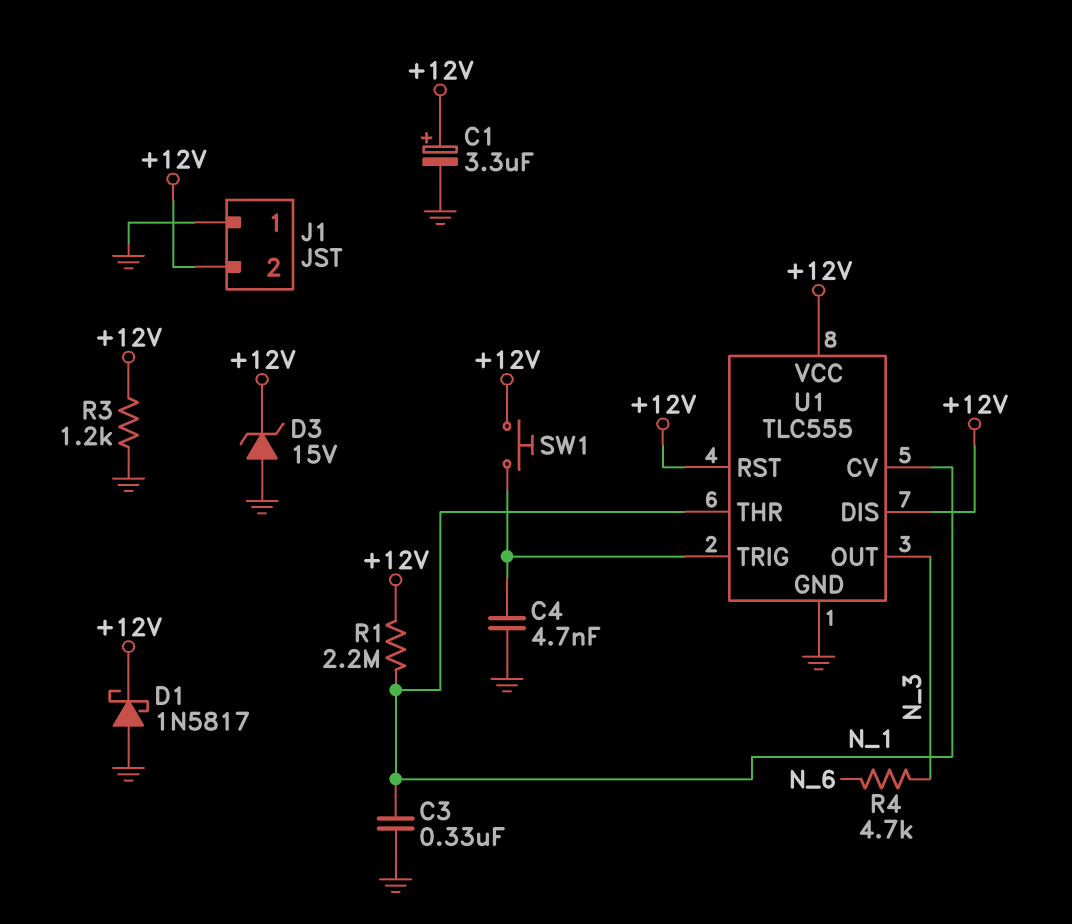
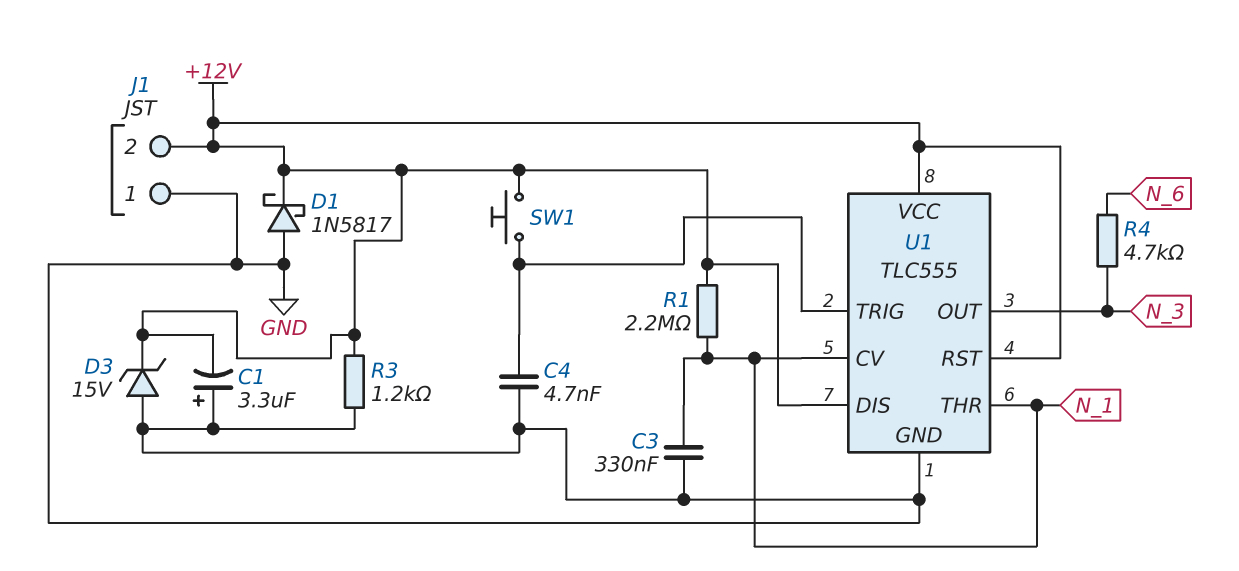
C1: 3.3uF (plus +12V, minus GND) -> 3.3uF (plus GND, minus +12V)

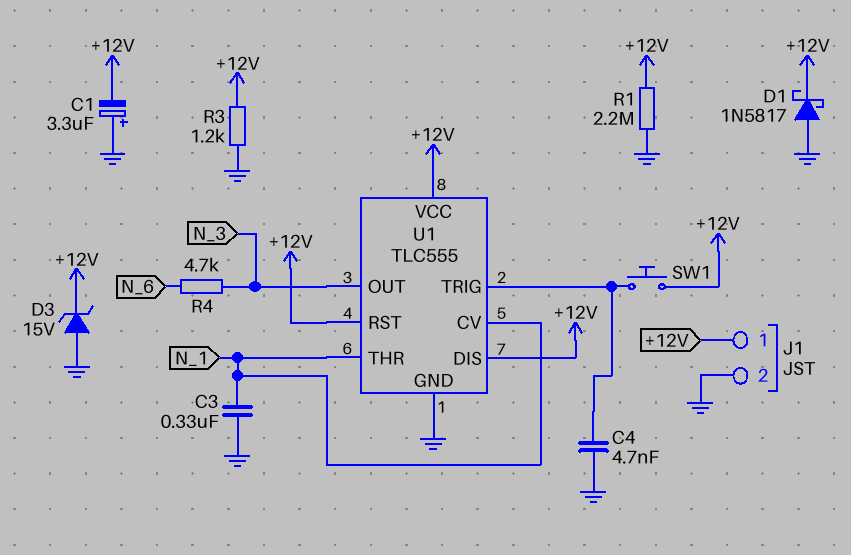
J1 pin 1: GND -> +12V
J1 pin 2: +12V -> GND
R1: 2.2M (+12V, N_1) -> 2.2M (+12V, GND)

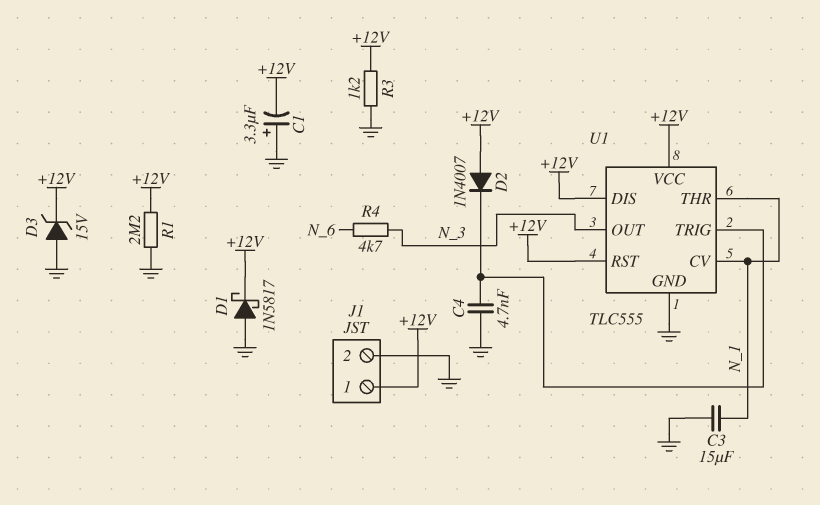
C3: 330nF (GND, N_1) -> 15uF (GND, N_1)
D2: none -> diode 1N4007 (A +12V, K U1/TRIG)
SW1: button (+12V, U1/TRIG) -> none

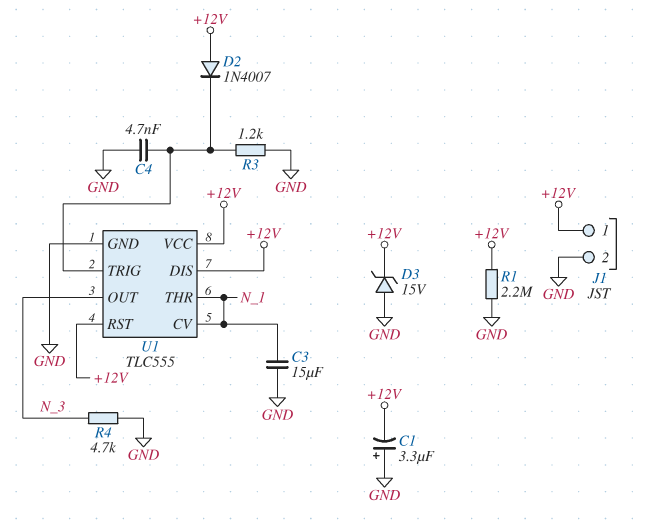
D1: schottky 1N5817 (A GND, K +12V) -> none
R3: 1.2k (+12V, GND) -> 1.2k (GND, U1/TRIG)
R4: 4.7k (N_3, N_6) -> 4.7k (GND, N_3)

